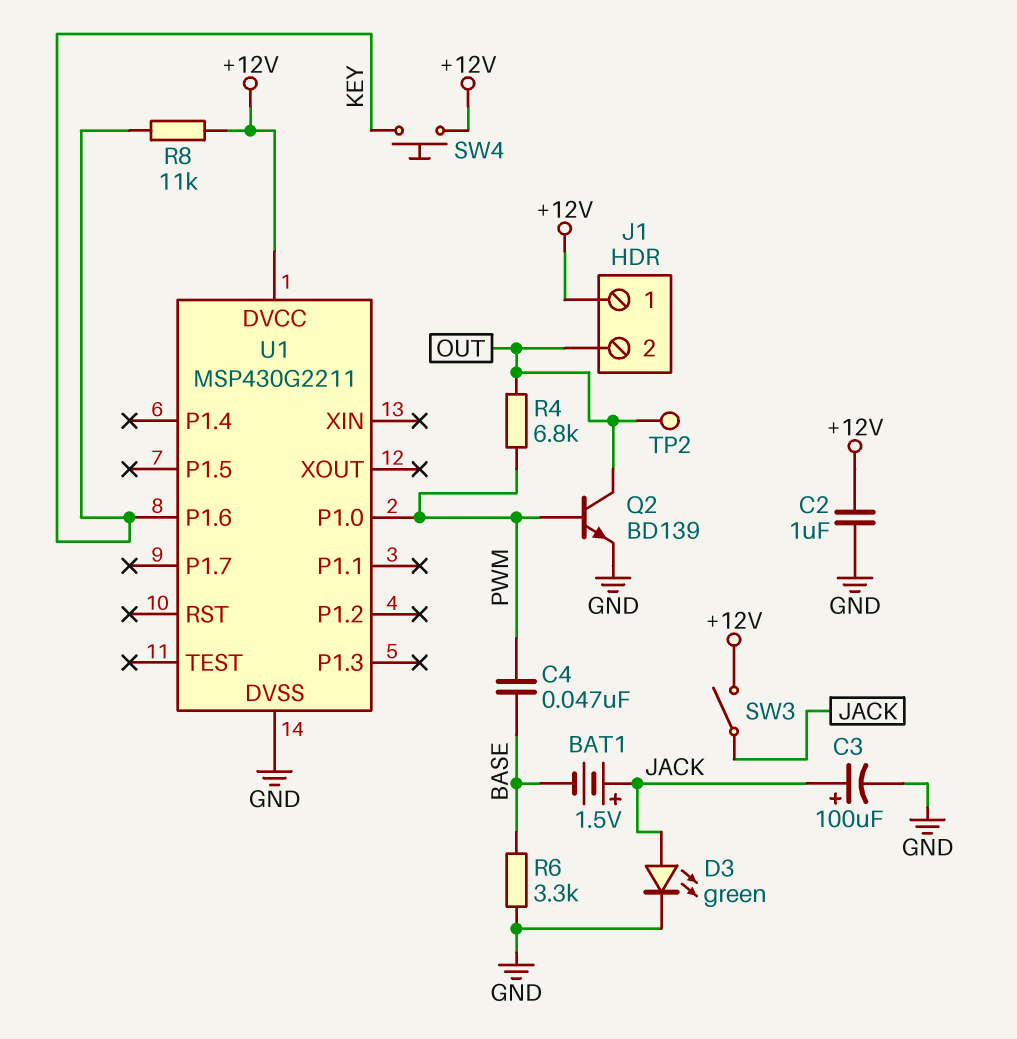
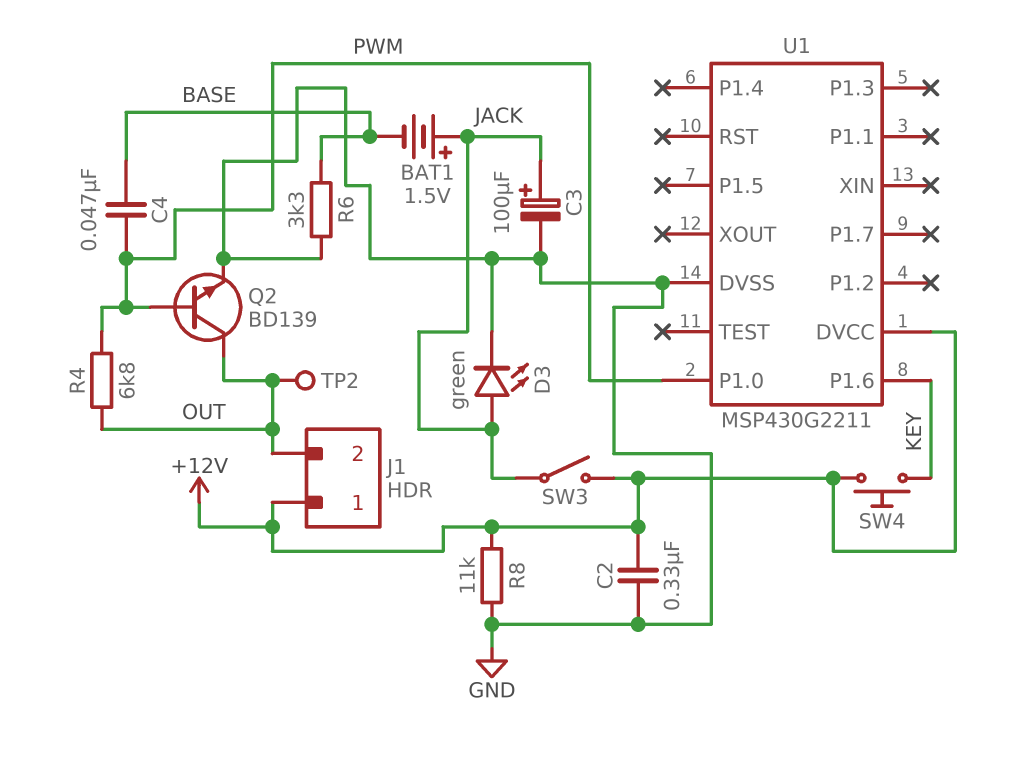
C2: 1uF (+12V, GND) -> 330nF (+12V, GND)
R8: 11k (+12V, KEY) -> 11k (+12V, GND)

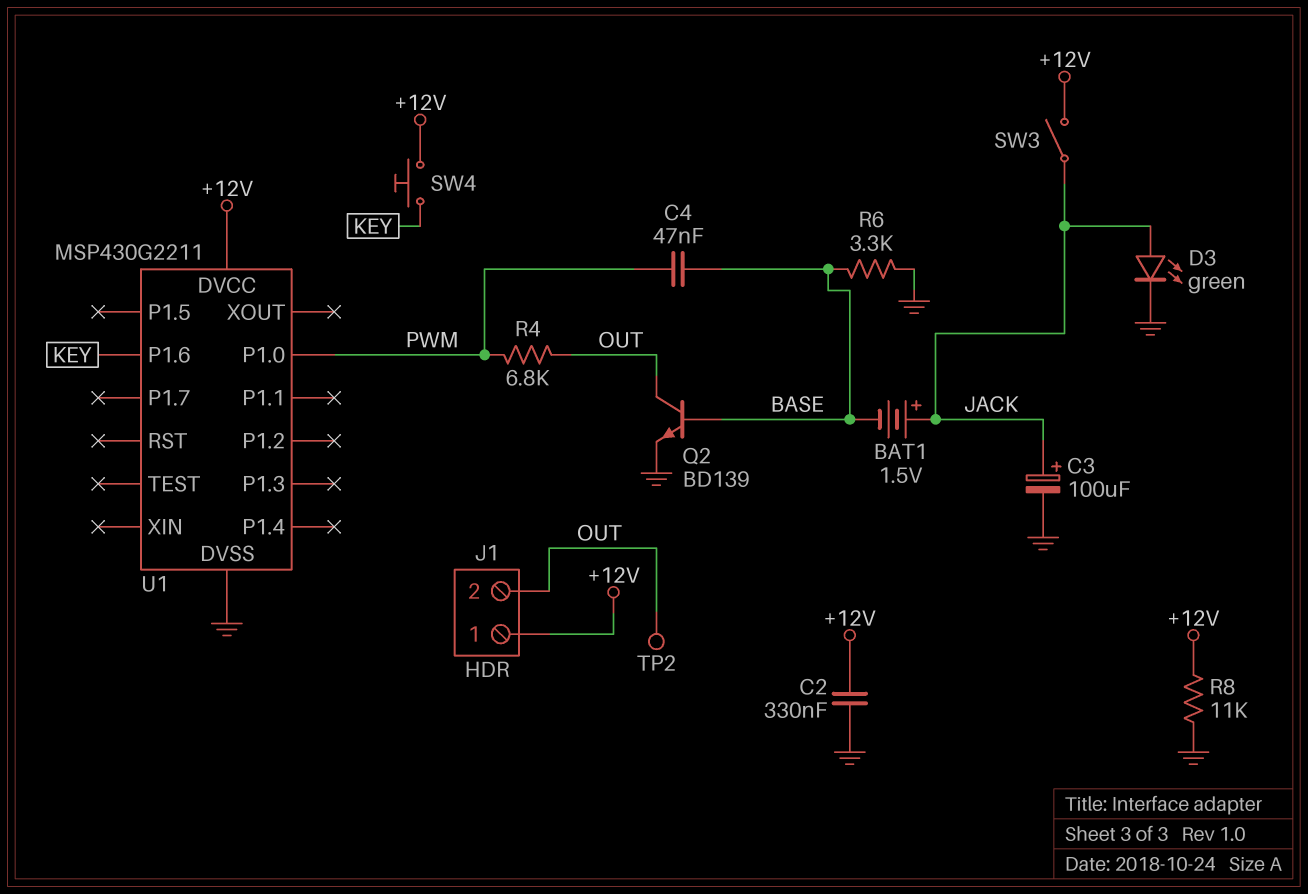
Q2: NPN BD139 (B PWM, C OUT, E GND) -> NPN BD139 (B BASE, C OUT, E GND)

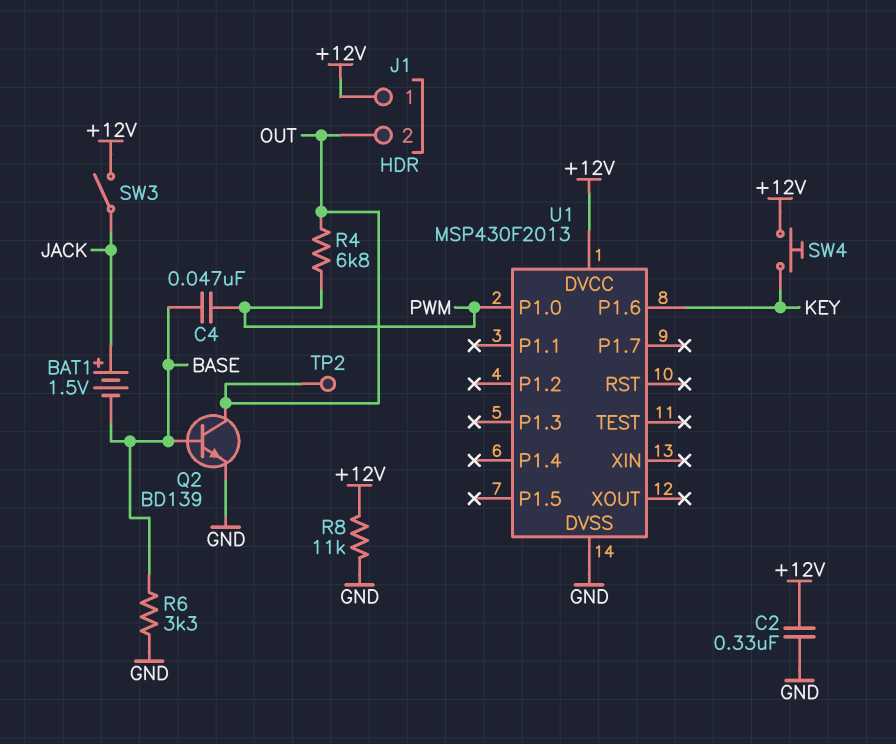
C3: 100uF (plus JACK, minus GND) -> none
D3: LED green (A JACK, K GND) -> none
U1: MSP430G2211 -> MSP430F2013

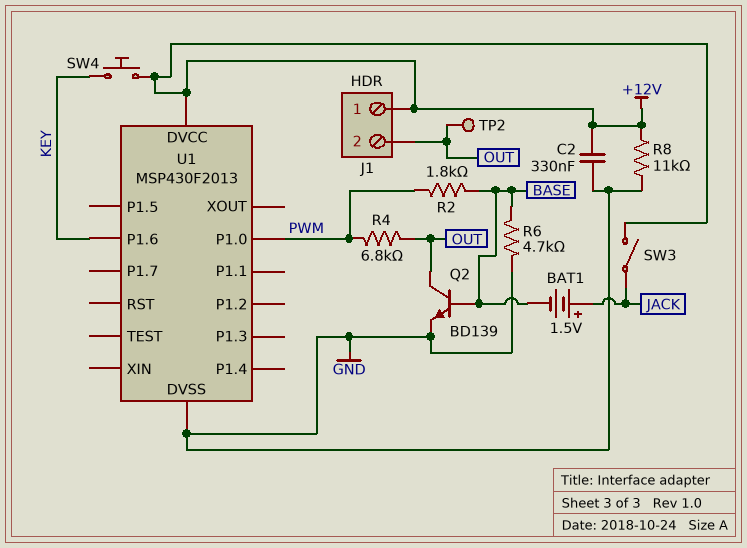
C4: 47nF (BASE, PWM) -> none
R2: none -> 1.8k (BASE, PWM)
R6: 3.3k (BASE, GND) -> 4.7k (BASE, GND)

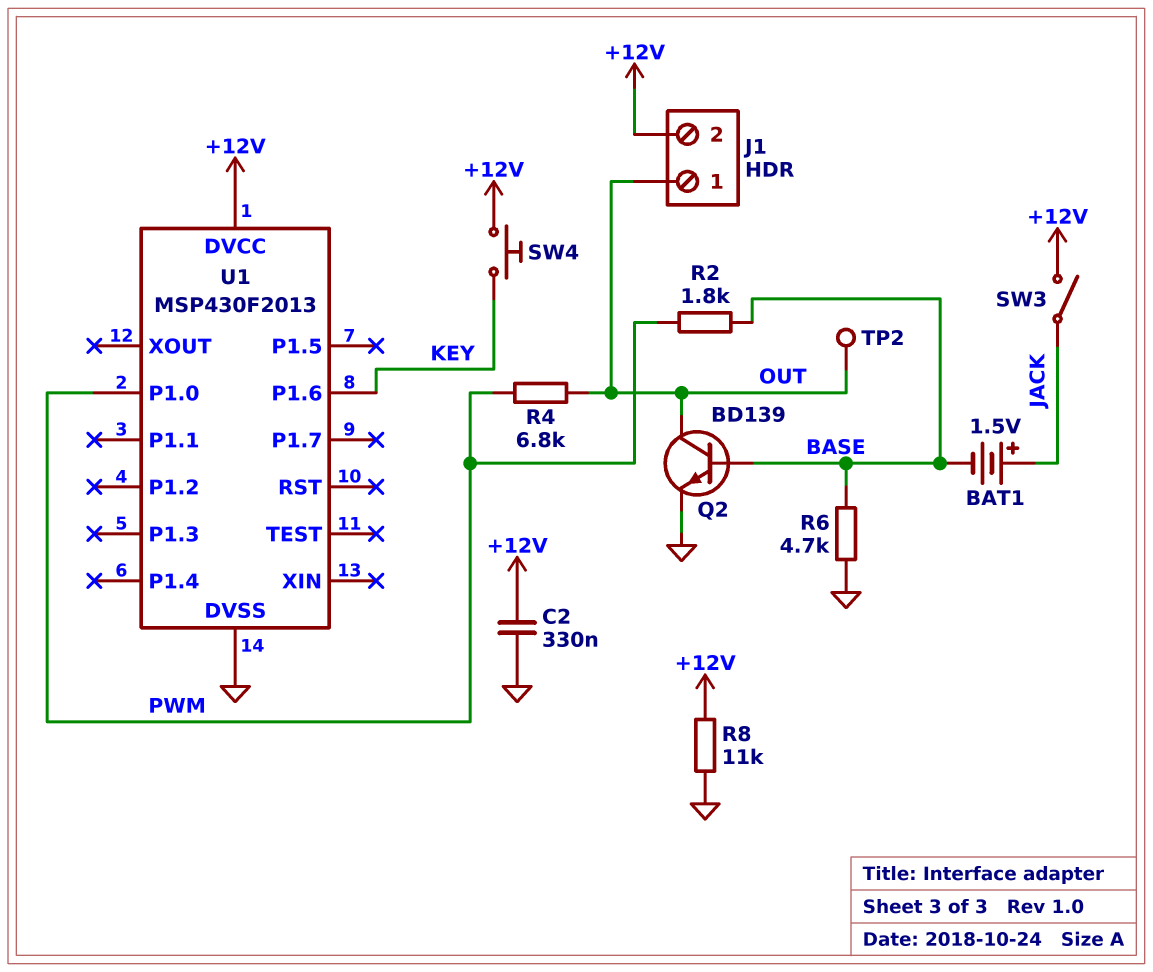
J1 pin 1: +12V -> OUT
J1 pin 2: OUT -> +12V

